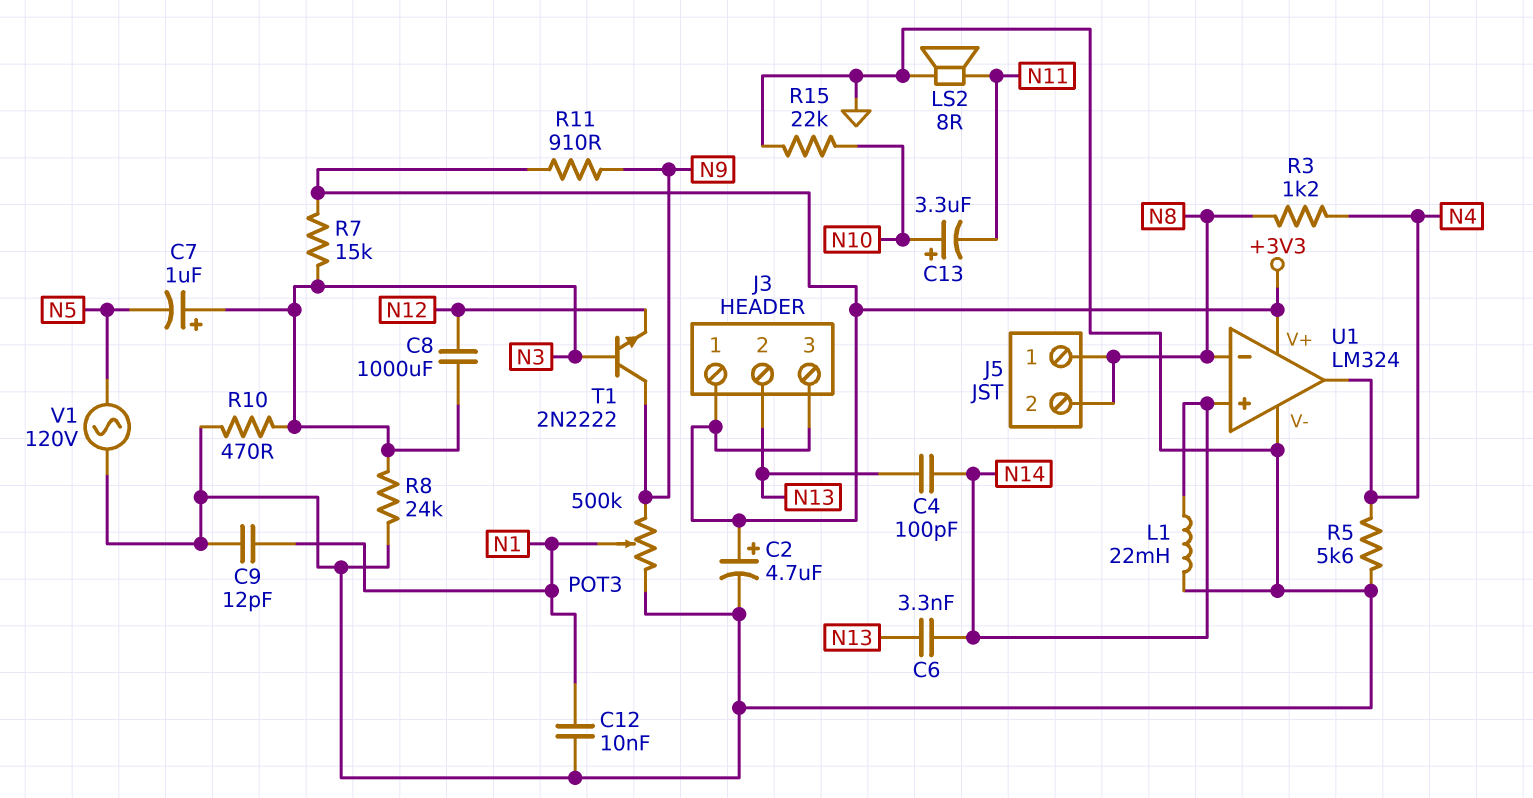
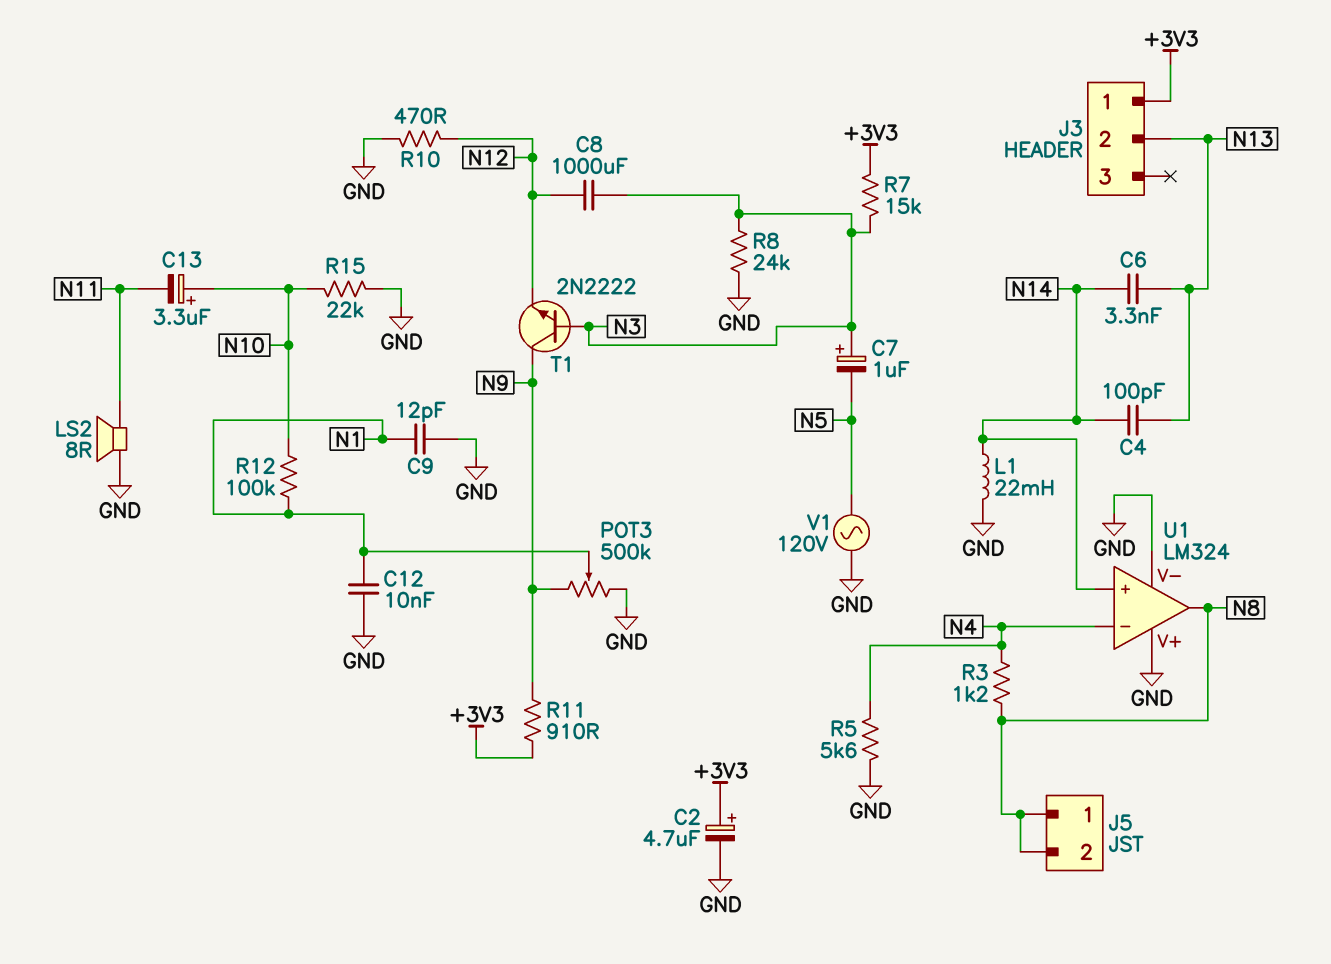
J3 pin 3: +3V3 -> none
R10: 470 (GND, N3) -> 470 (GND, N12)
R12: none -> 100k (N1, N10)
U1 pin V+: +3V3 -> GND
U1 pin in-: N8 -> N4
U1 pin out: N4 -> N8

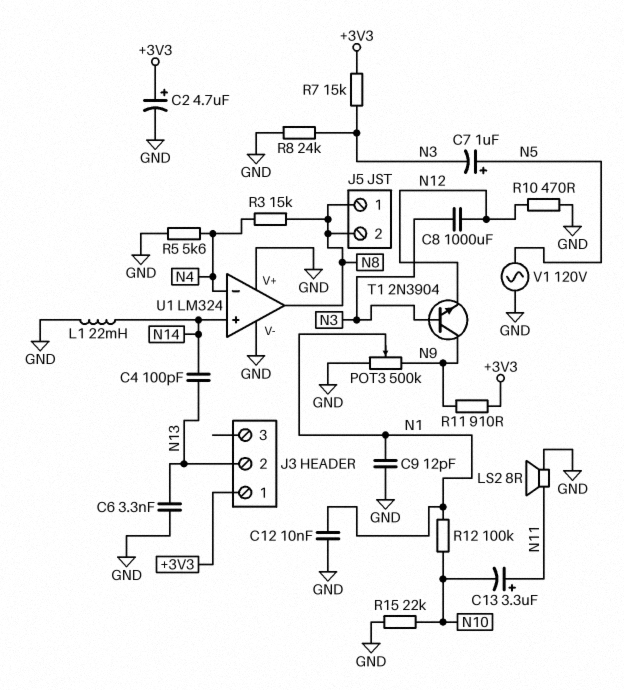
C6: 3.3nF (N13, N14) -> 3.3nF (GND, N13)
C7: 1uF (plus N3, minus N5) -> 1uF (plus N5, minus N3)
C13: 3.3uF (plus N10, minus N11) -> 3.3uF (plus N11, minus N10)
R3: 1.2k (N4, N8) -> 15k (N4, N8)
T1: NPN 2N2222 (B N3, C N9, E N12) -> NPN 2N3904 (B N3, C N9, E N12)

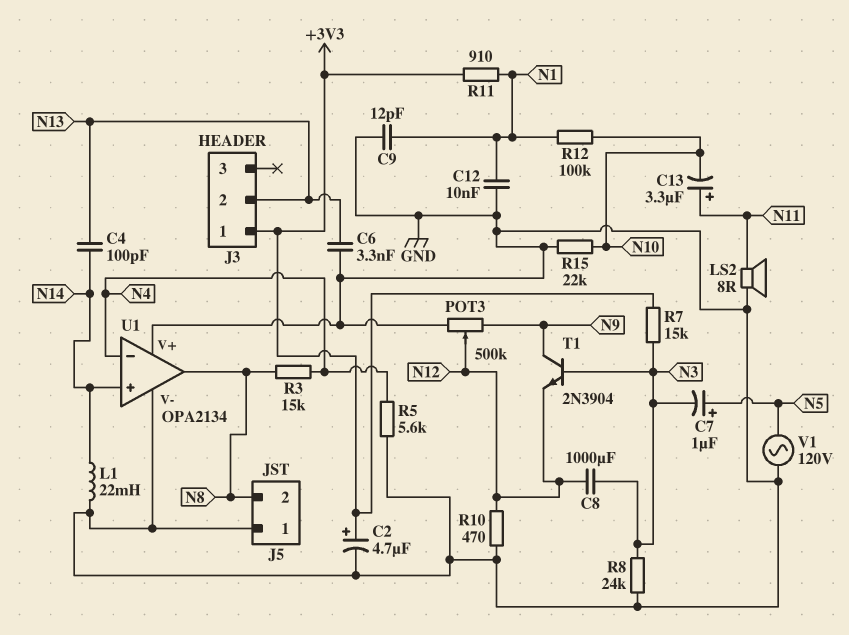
J5 pin 1: N8 -> GND
POT3: 500k (GND, N9, wiper N1) -> 500k (GND, N9, wiper N12)
R11: 910 (+3V3, N9) -> 910 (+3V3, N1)
U1: LM324 -> OPA2134

